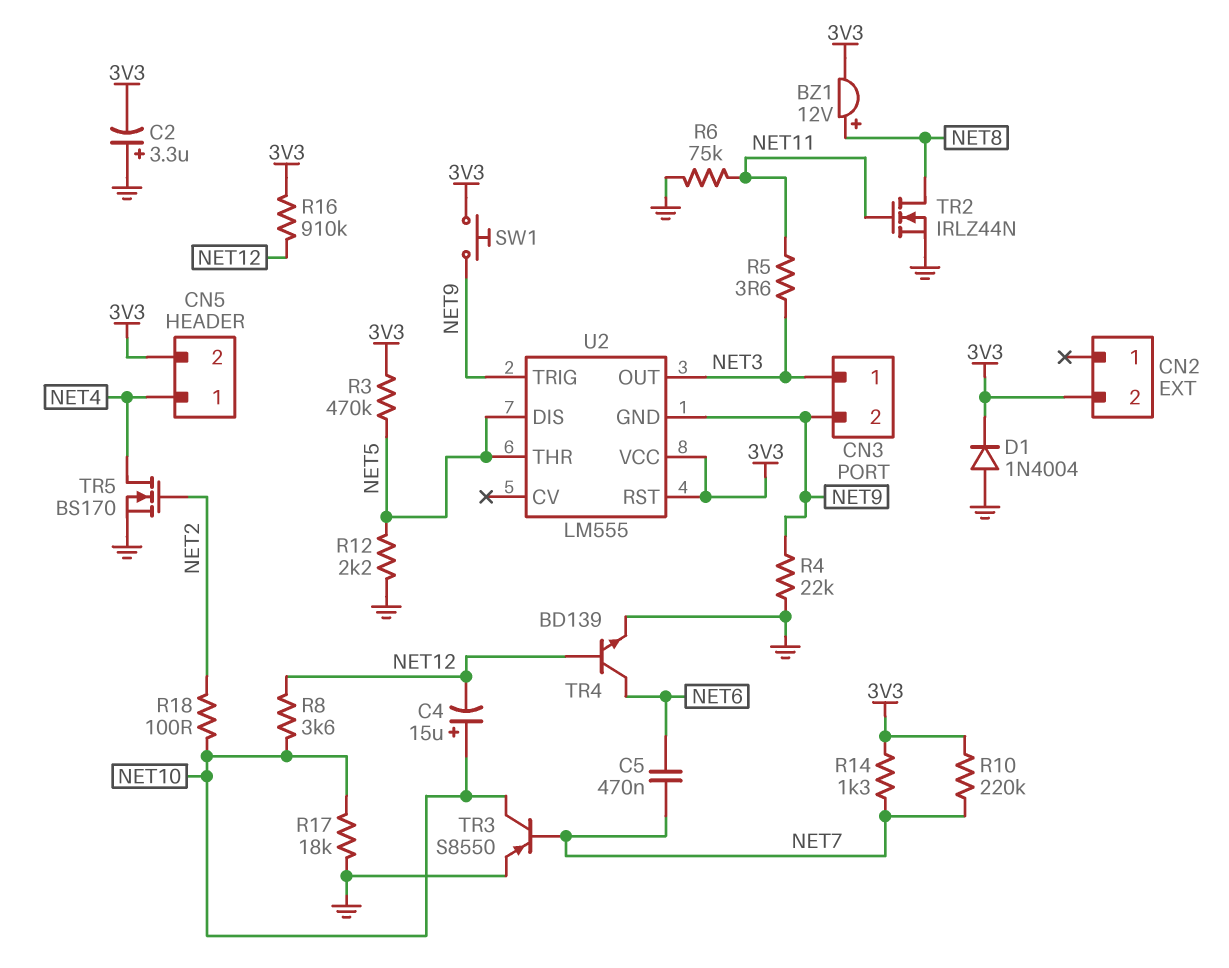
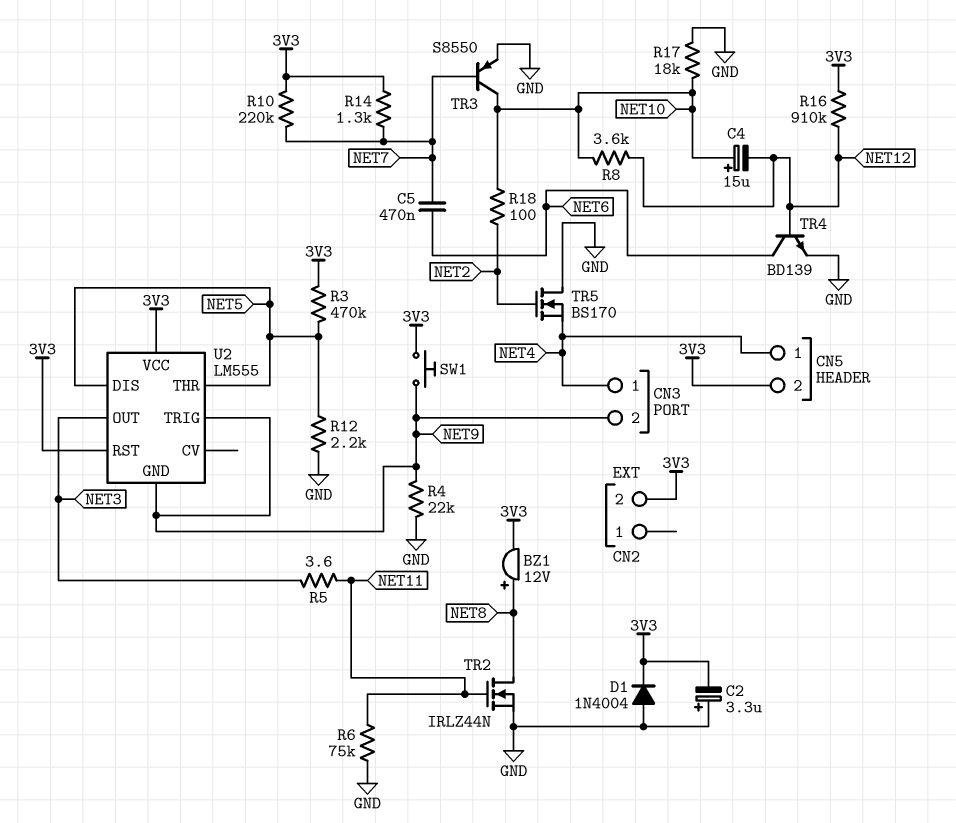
CN3 pin 1: NET3 -> NET4
TR5: NMOS BS170 (G NET2, D NET4, S GND) -> NMOS BS170 (G NET2, D GND, S NET4)

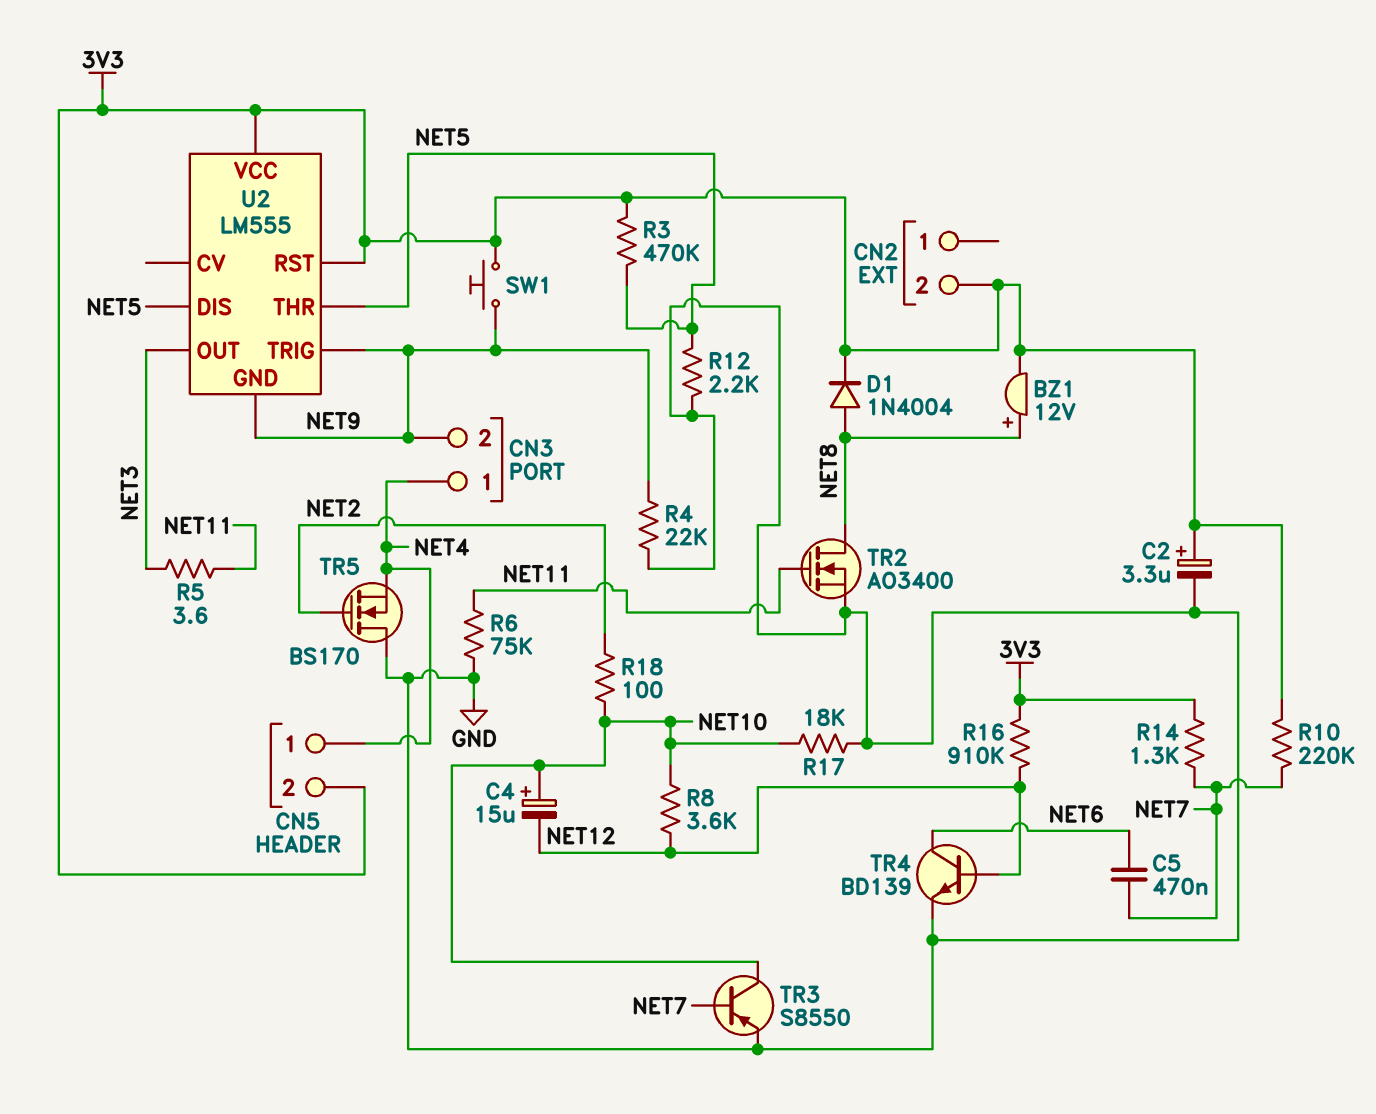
C2: 3.3uF (plus GND, minus 3V3) -> 3.3uF (plus 3V3, minus GND)
D1: diode 1N4004 (A GND, K 3V3) -> diode 1N4004 (A NET8, K 3V3)
TR2: NMOS IRLZ44N (G NET11, D NET8, S GND) -> NMOS AO3400 (G NET11, D NET8, S GND)

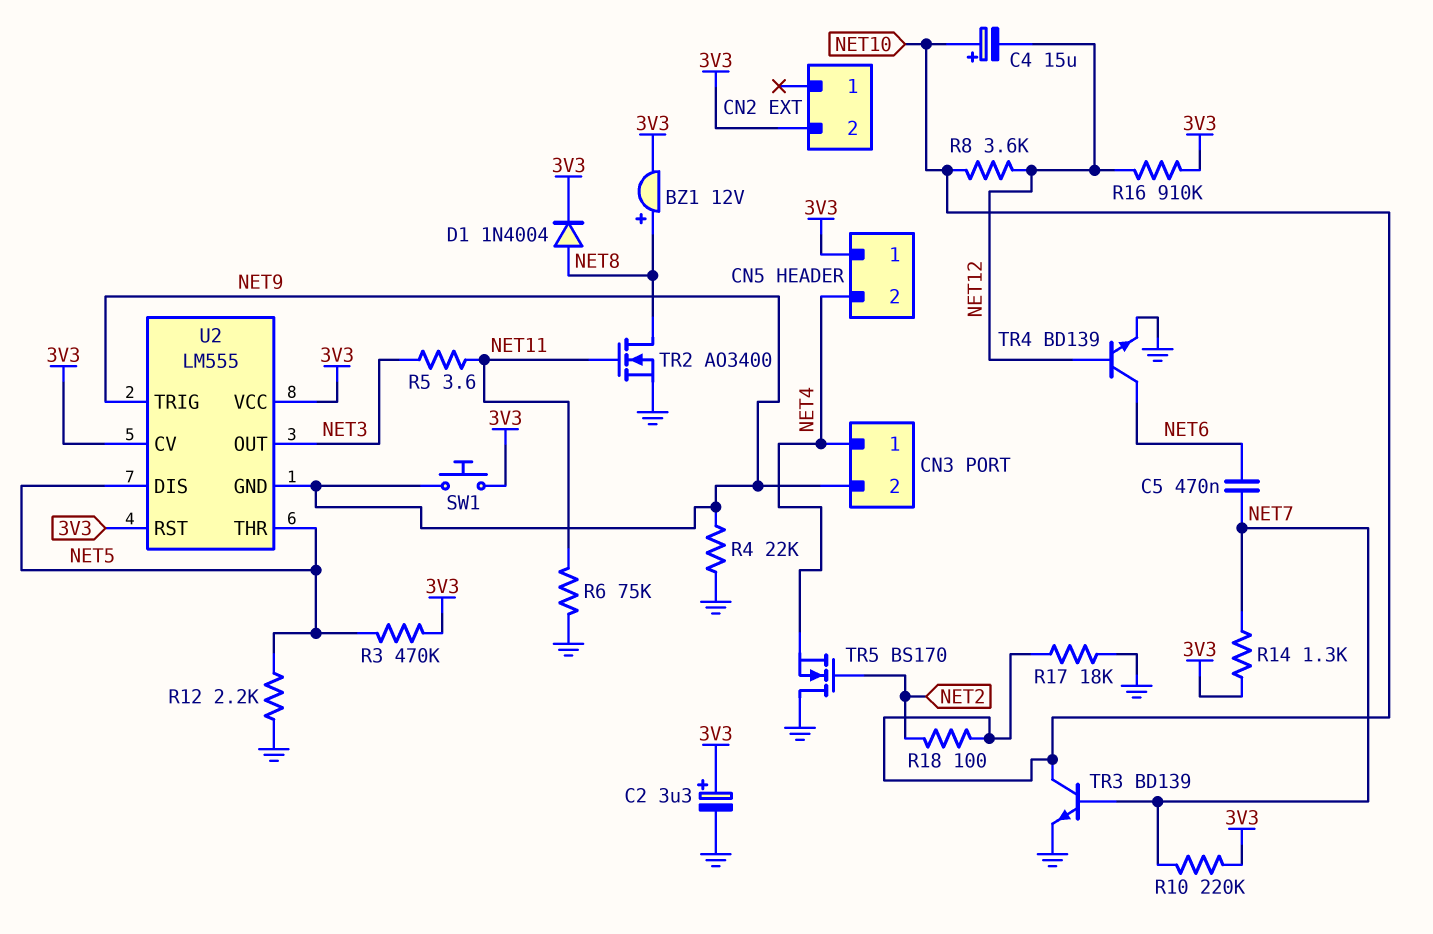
CN5 pin 1: NET4 -> 3V3
CN5 pin 2: 3V3 -> NET4
TR3: PNP S8550 (B NET7, C NET10, E GND) -> NPN BD139 (B NET7, C NET10, E GND)
U2 pin CV: none -> 3V3

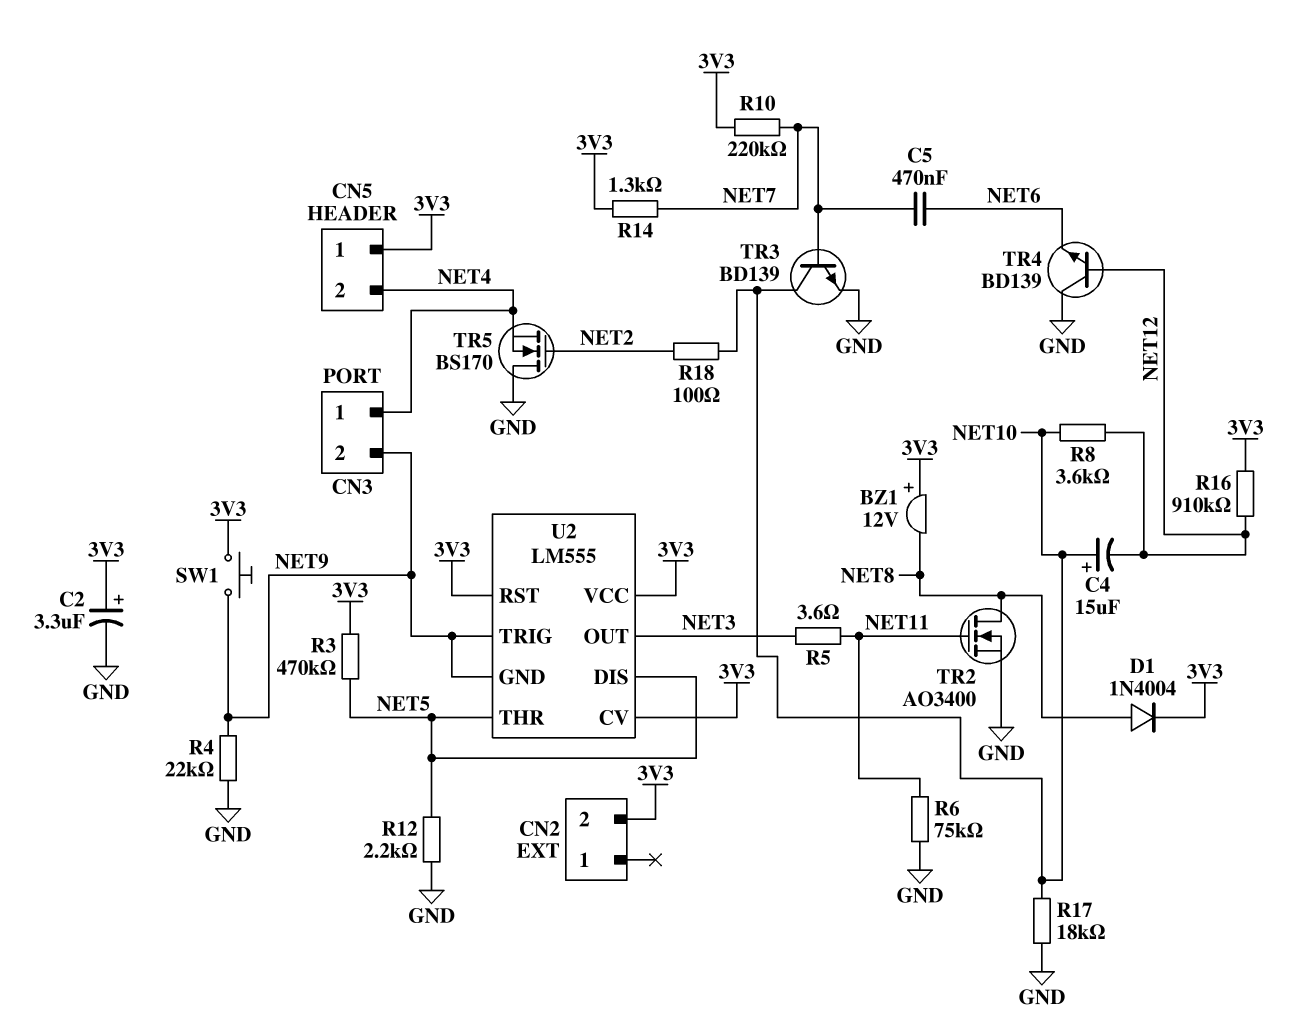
BZ1: buzzer 12V (plus NET8, minus 3V3) -> buzzer 12V (plus 3V3, minus NET8)
TR4: NPN BD139 (B NET12, C NET6, E GND) -> NPN BD139 (B NET12, C GND, E NET6)

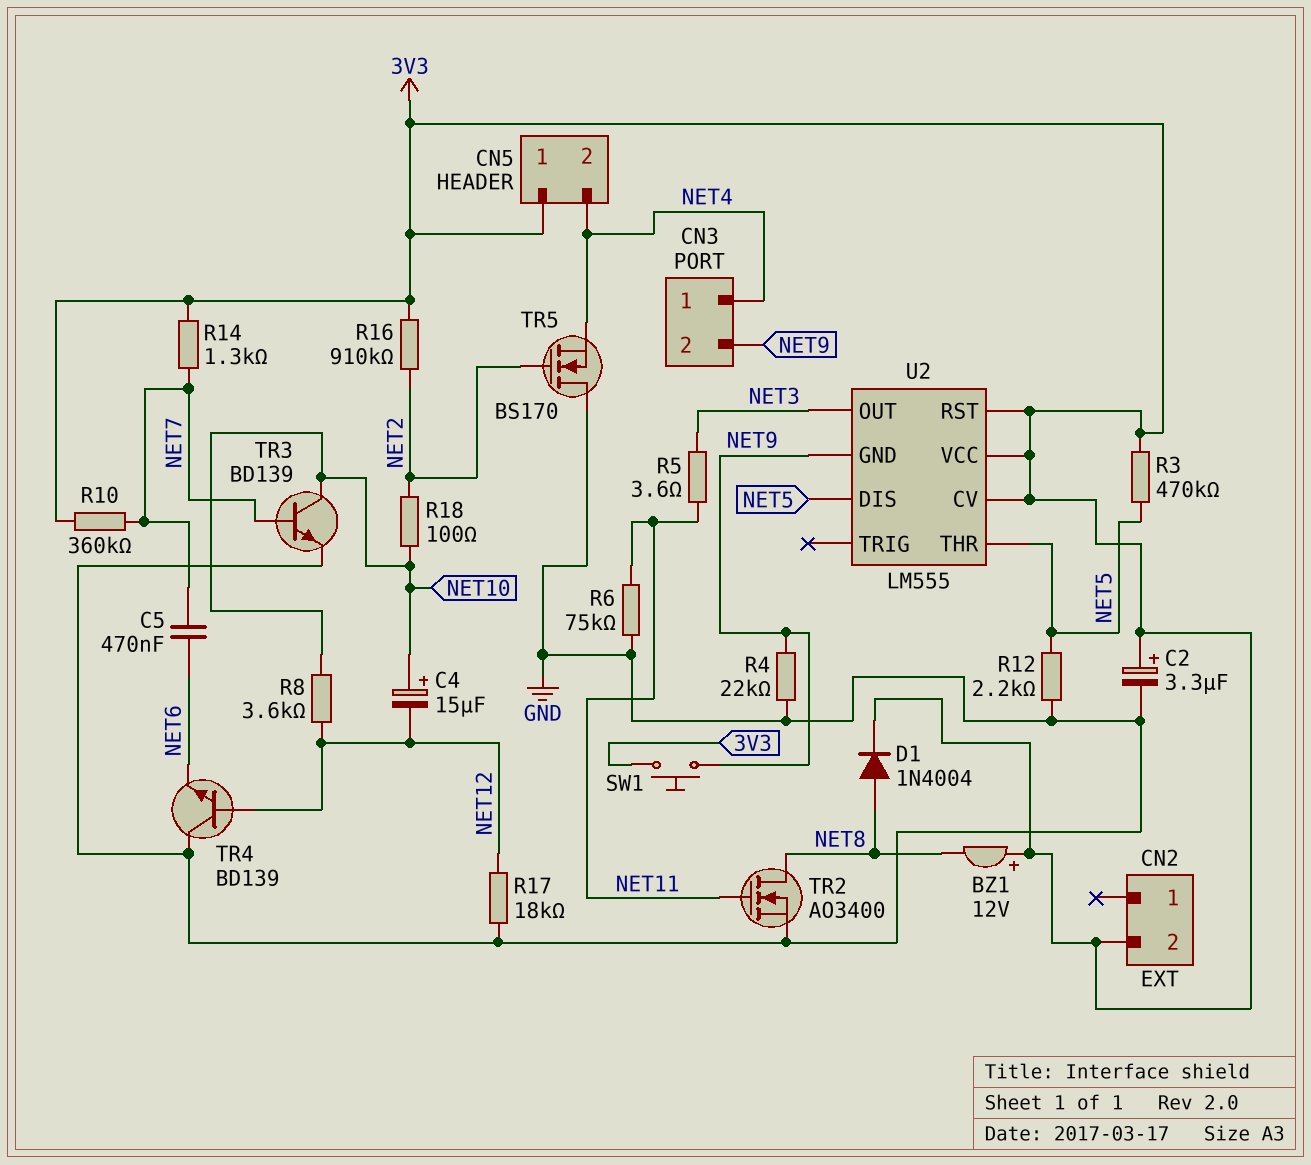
R10: 220k (3V3, NET7) -> 360k (3V3, NET7)
R16: 910k (3V3, NET12) -> 910k (3V3, NET2)
R17: 18k (GND, NET10) -> 18k (GND, NET12)
U2 pin TRIG: NET9 -> none

